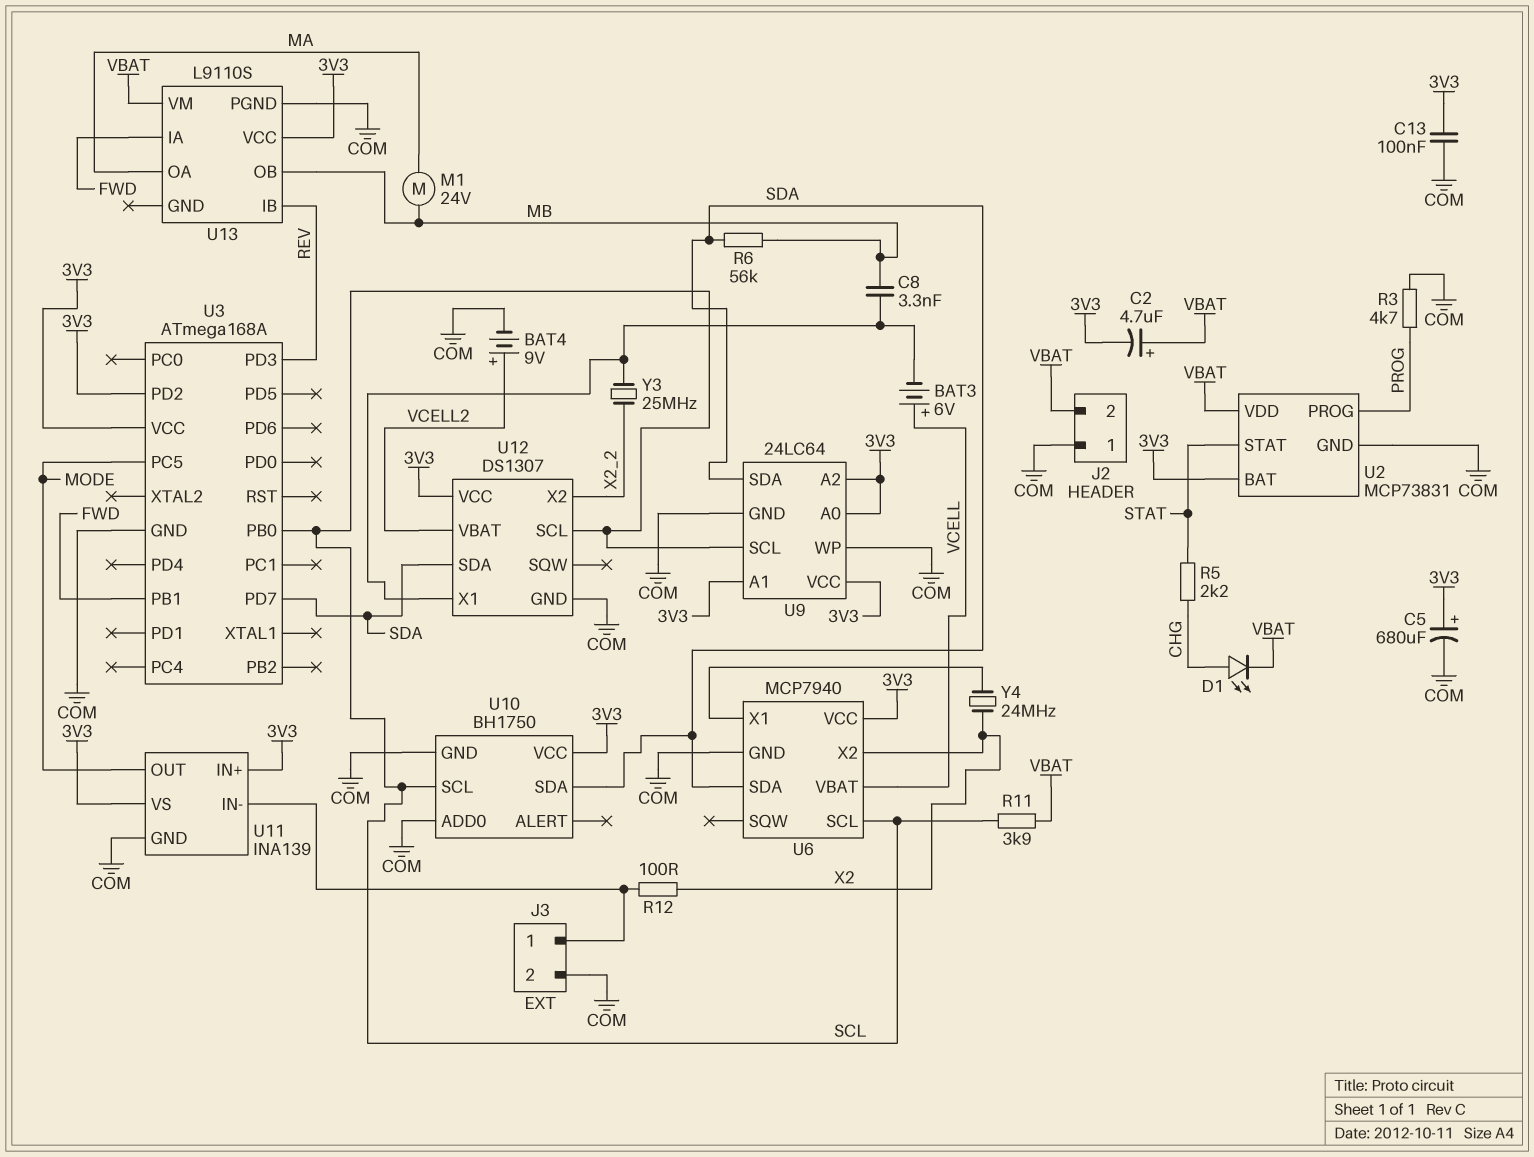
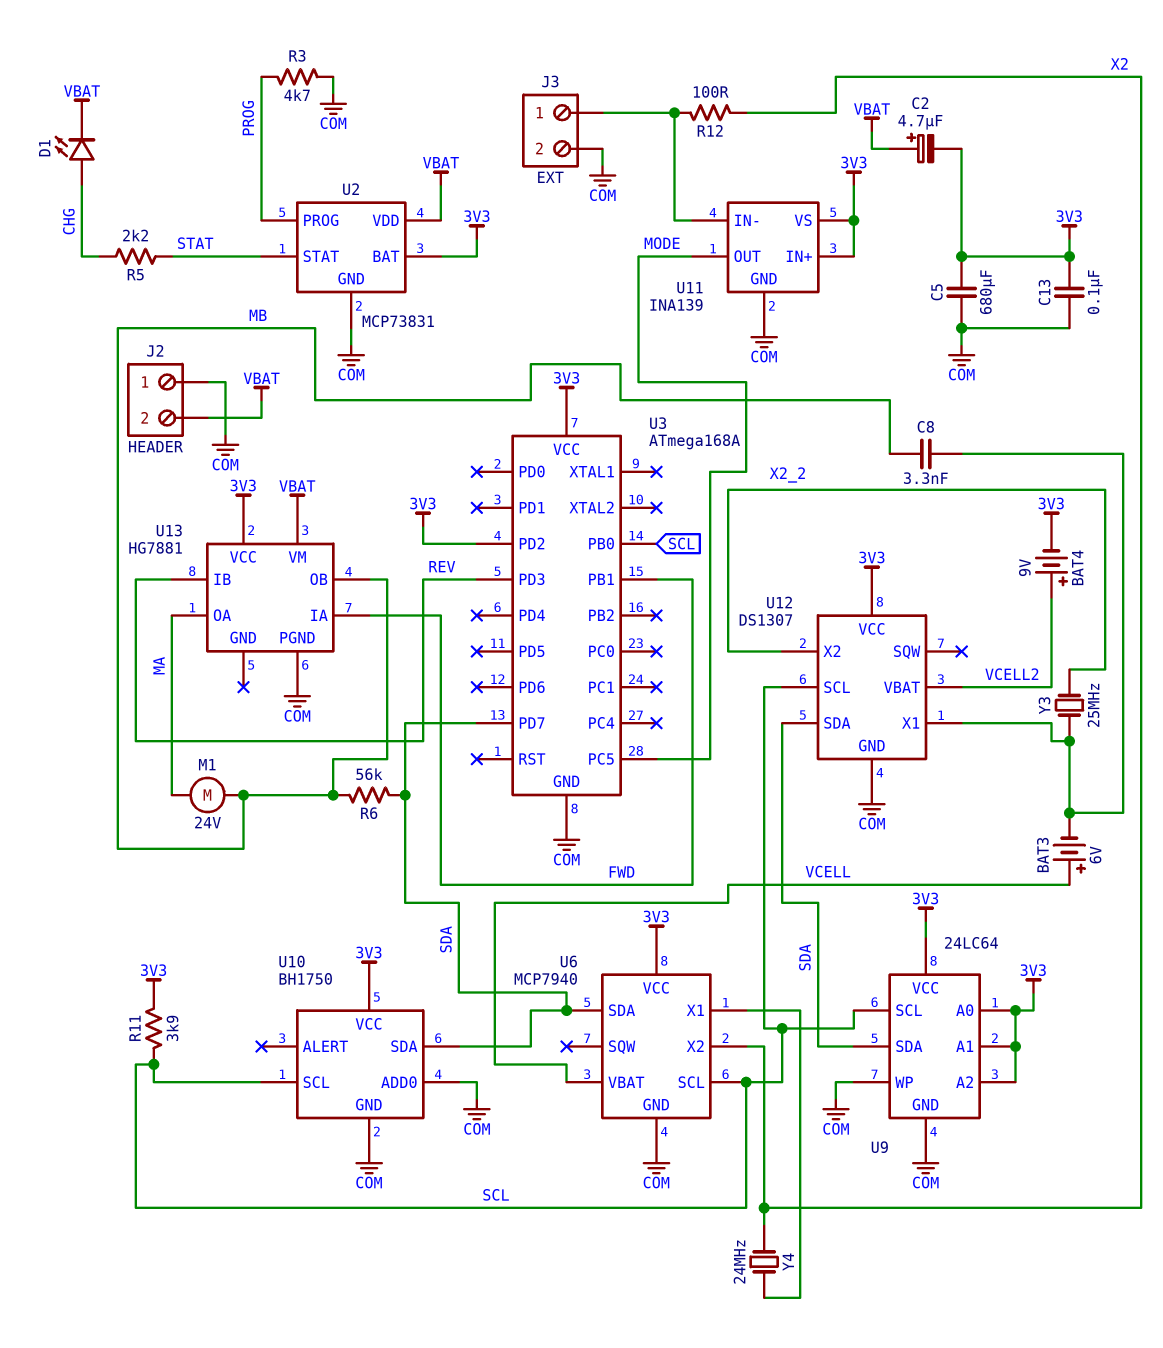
BAT4: 9V (plus VCELL2, minus COM) -> 9V (plus VCELL2, minus 3V3)
C5: 680uF (plus 3V3, minus COM) -> 680uF (3V3, COM)
R11: 3.9k (SCL, VBAT) -> 3.9k (3V3, SCL)
U13: L9110S -> HG7881

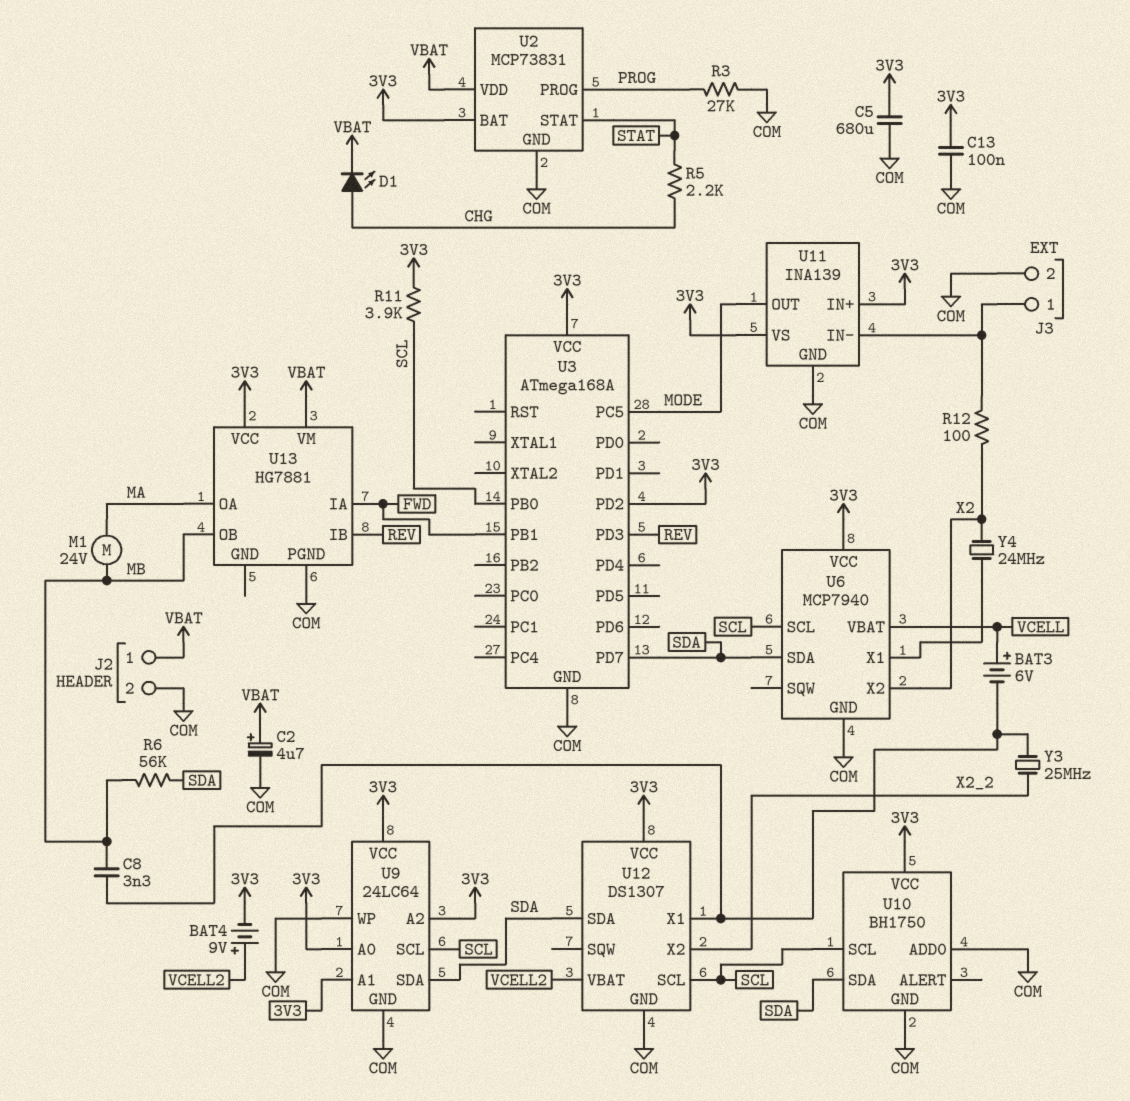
C2: 4.7uF (plus VBAT, minus 3V3) -> 4.7uF (plus VBAT, minus COM)
J2 pin 1: COM -> VBAT
J2 pin 2: VBAT -> COM
R3: 4.7k (COM, PROG) -> 27k (COM, PROG)

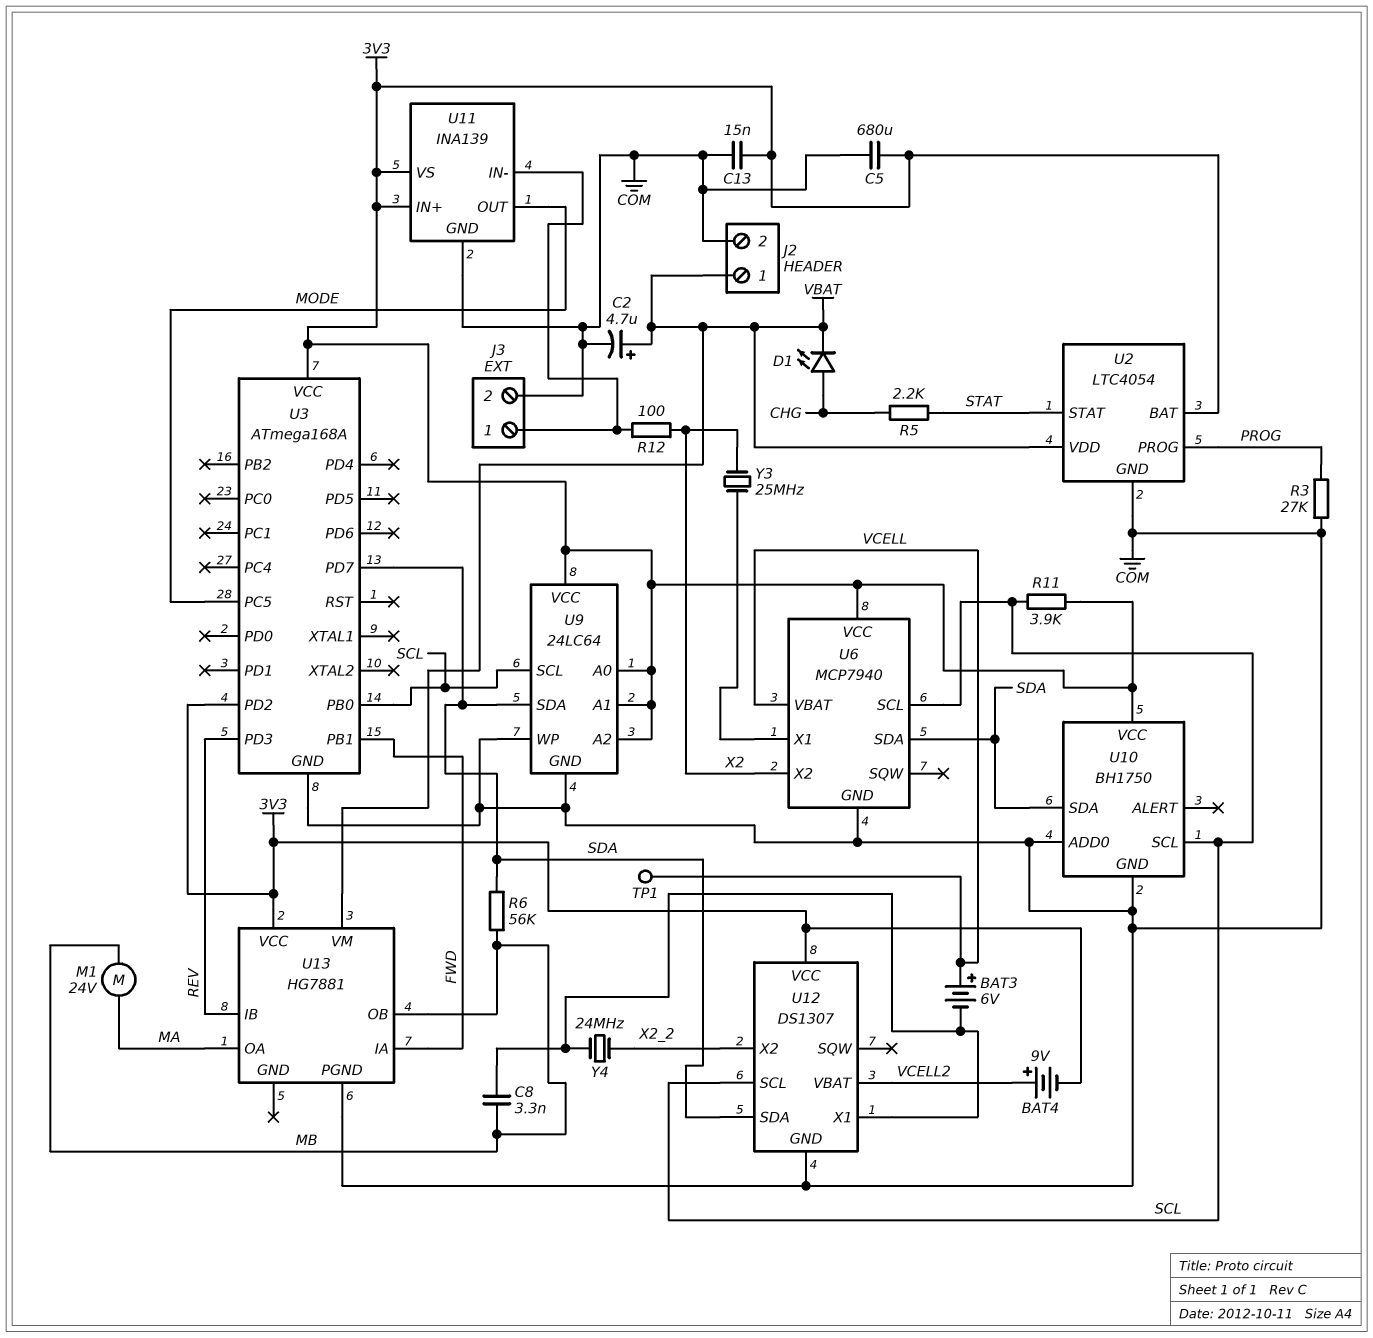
C13: 100nF (3V3, COM) -> 15nF (3V3, COM)
TP1: none -> test point (VCELL)
U2: MCP73831 -> LTC4054
Y3: 25MHz (U12/X1, X2_2) -> 25MHz (U6/X1, X2)
Y4: 24MHz (U6/X1, X2) -> 24MHz (U12/X1, X2_2)

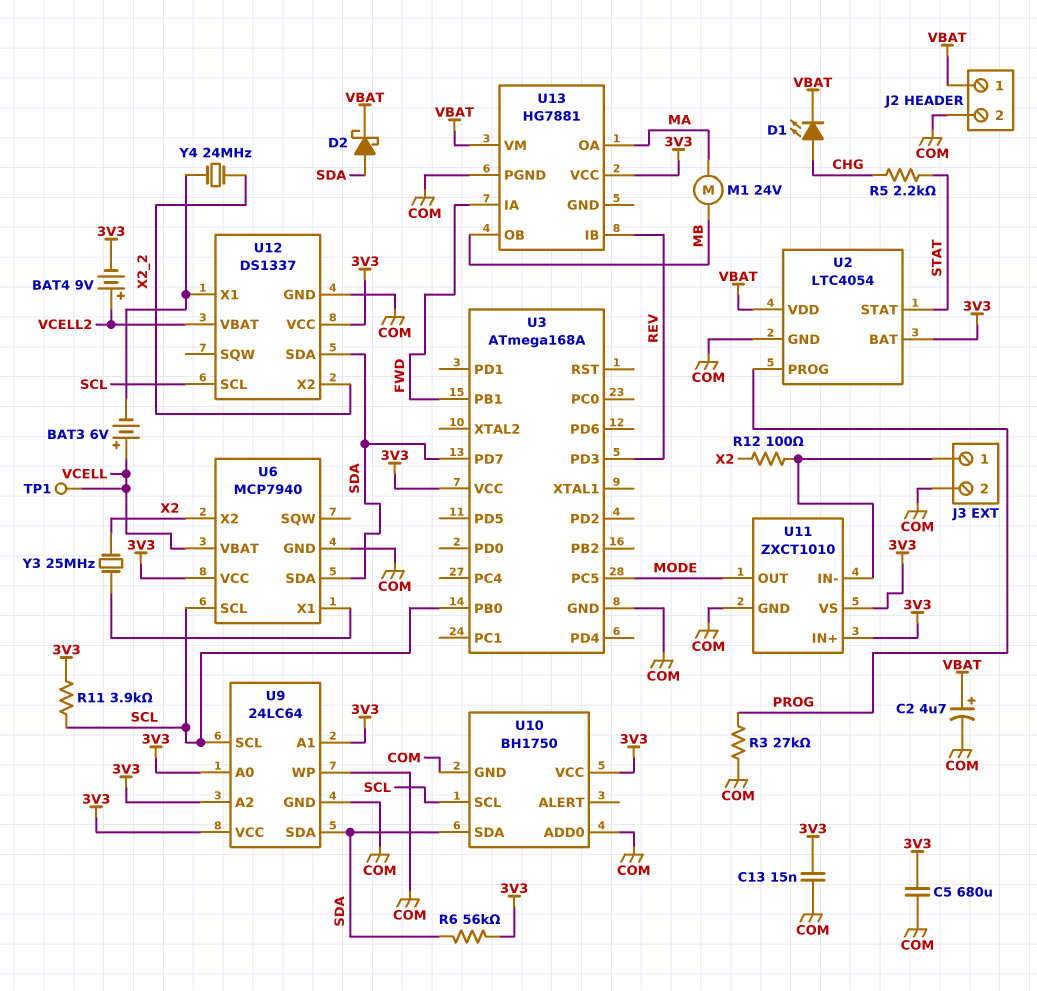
C8: 3.3nF (MB, U12/X1) -> none
D2: none -> schottky (A SDA, K VBAT)
R6: 56k (MB, SDA) -> 56k (3V3, SDA)
U3 pin PD2: 3V3 -> none
U11: INA139 -> ZXCT1010
U12: DS1307 -> DS1337

